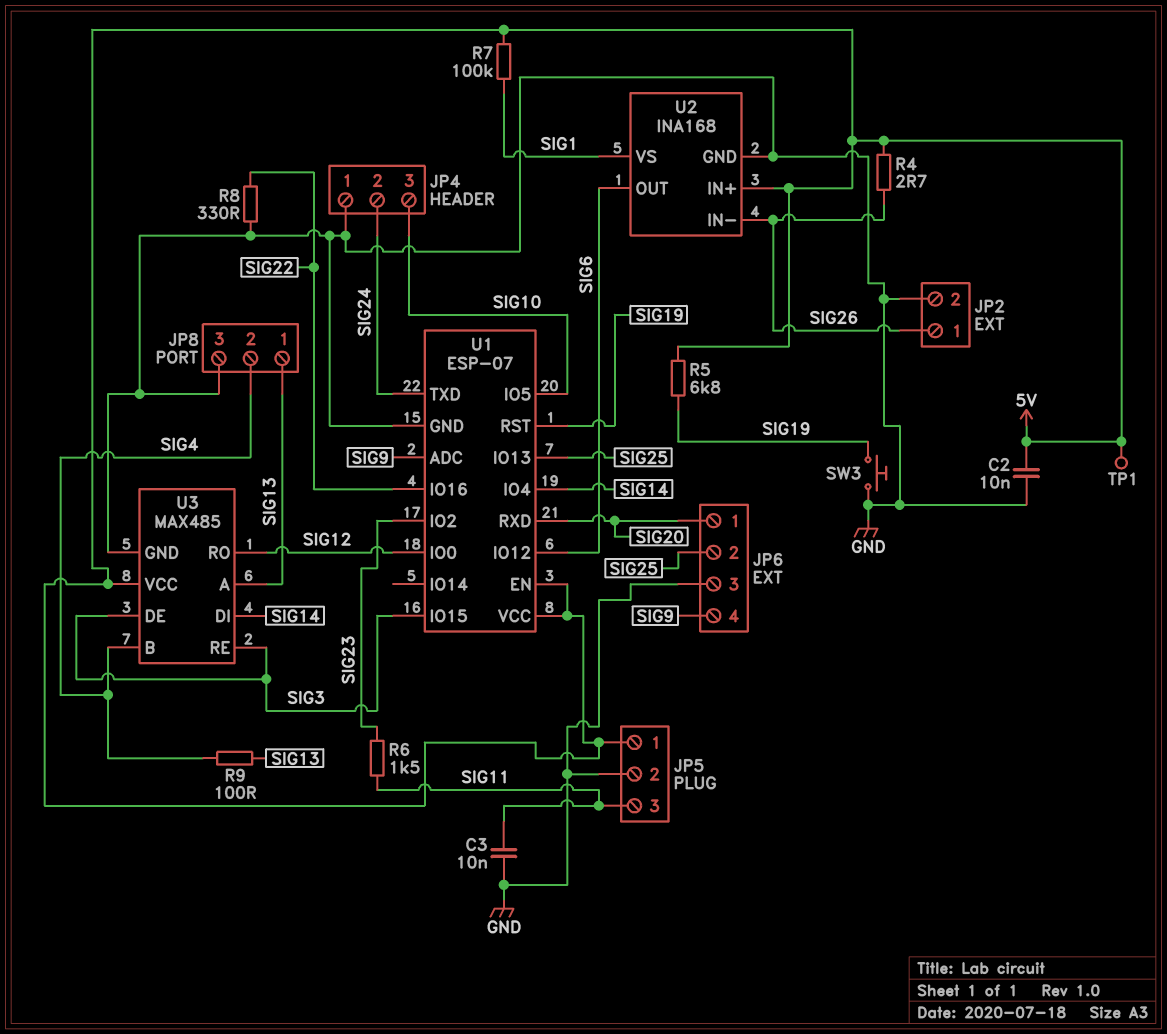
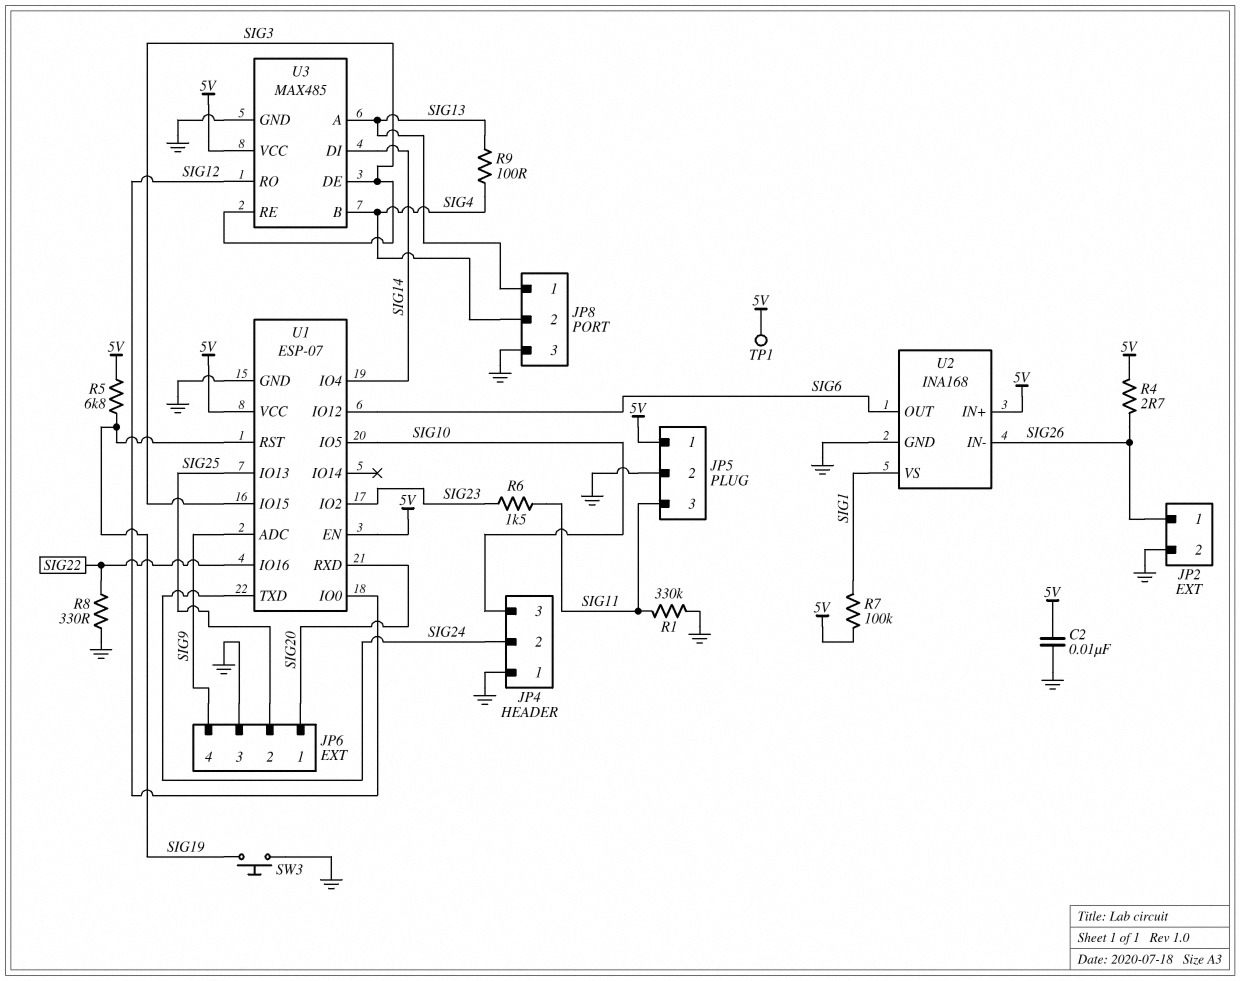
C3: 10nF (GND, SIG11) -> none
R1: none -> 330k (GND, SIG11)

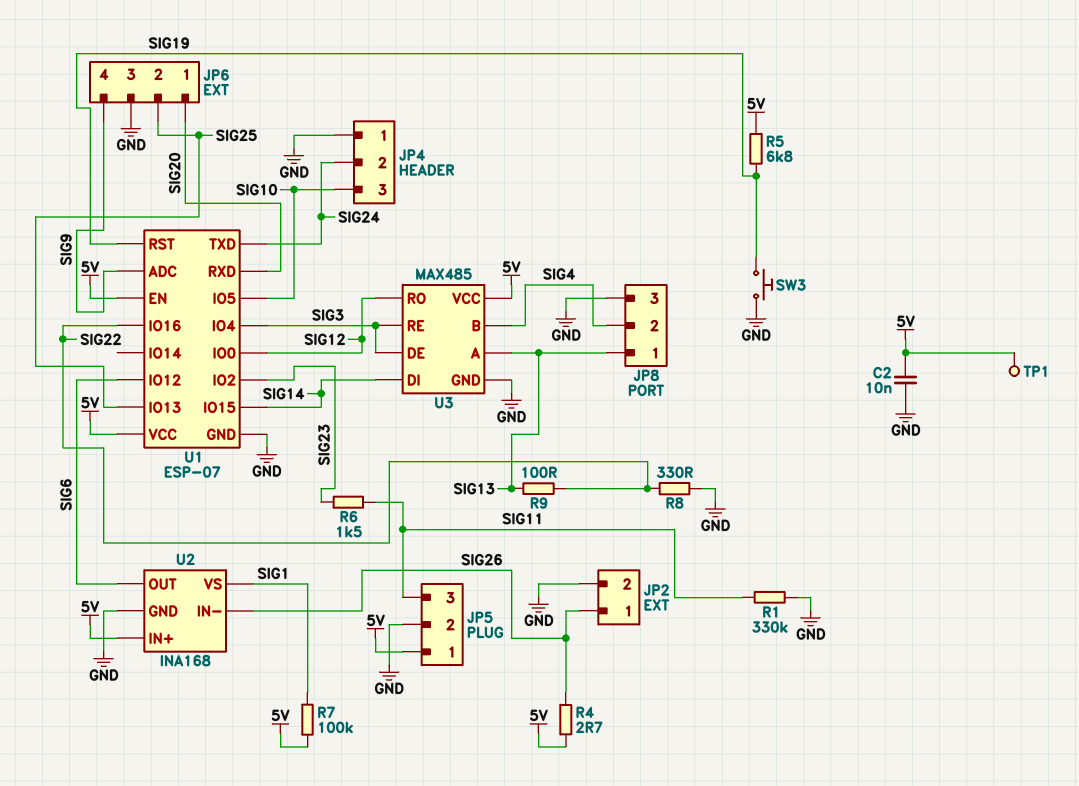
R9: 100 (SIG4, SIG13) -> 100 (SIG13, SIG22)
U1 pin IO4: SIG14 -> SIG3
U1 pin IO15: SIG3 -> SIG14

